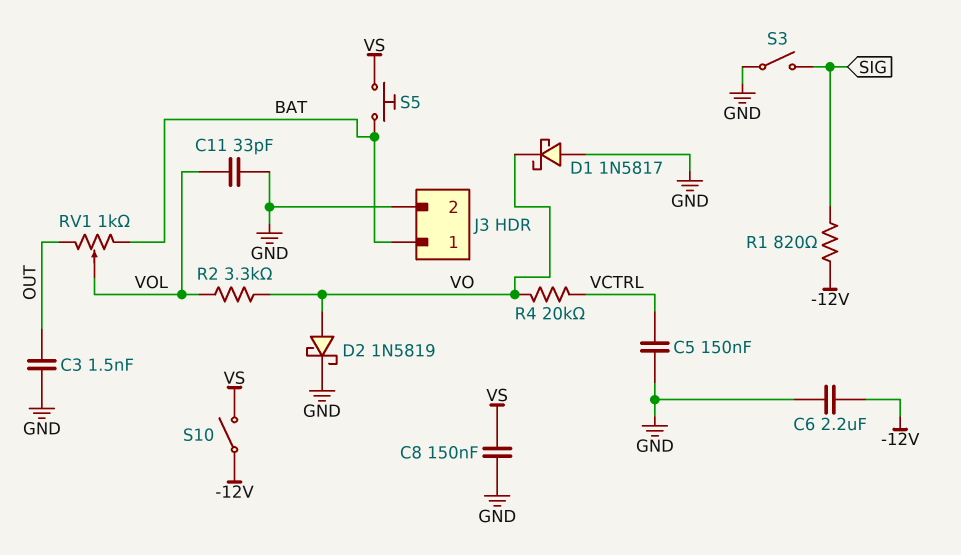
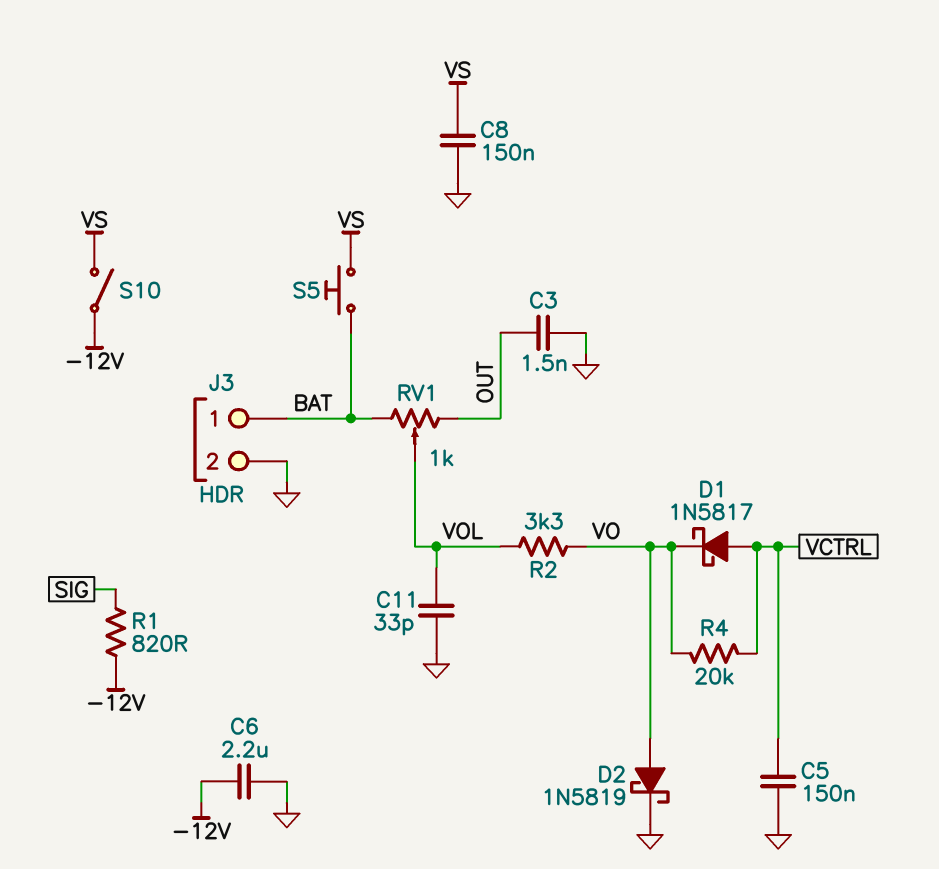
D1: schottky 1N5817 (A GND, K VO) -> schottky 1N5817 (A VCTRL, K VO)
S3: switch (GND, SIG) -> none

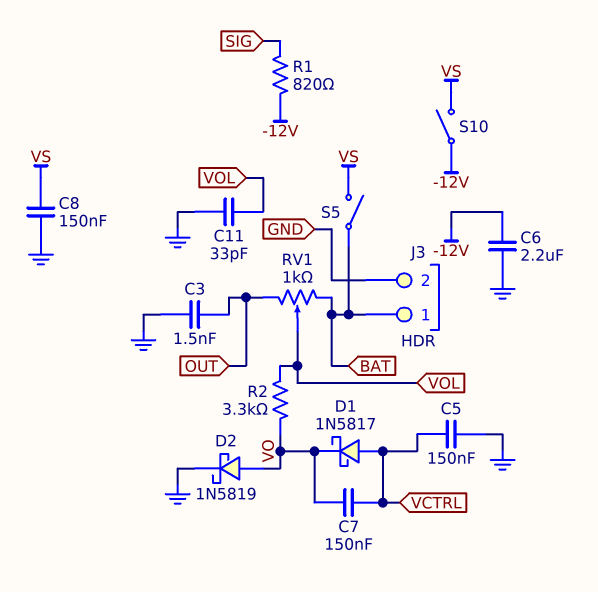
C7: none -> 150nF (VCTRL, VO)
R4: 20k (VCTRL, VO) -> none
S5: button (BAT, VS) -> switch (BAT, VS)

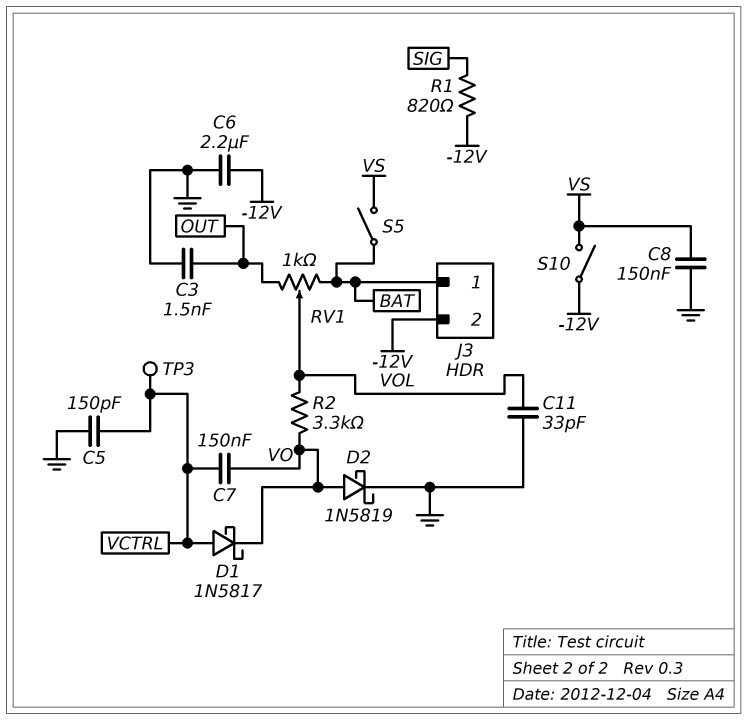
C5: 150nF (GND, VCTRL) -> 150pF (GND, VCTRL)
J3 pin 2: GND -> -12V
TP3: none -> test point (VCTRL)

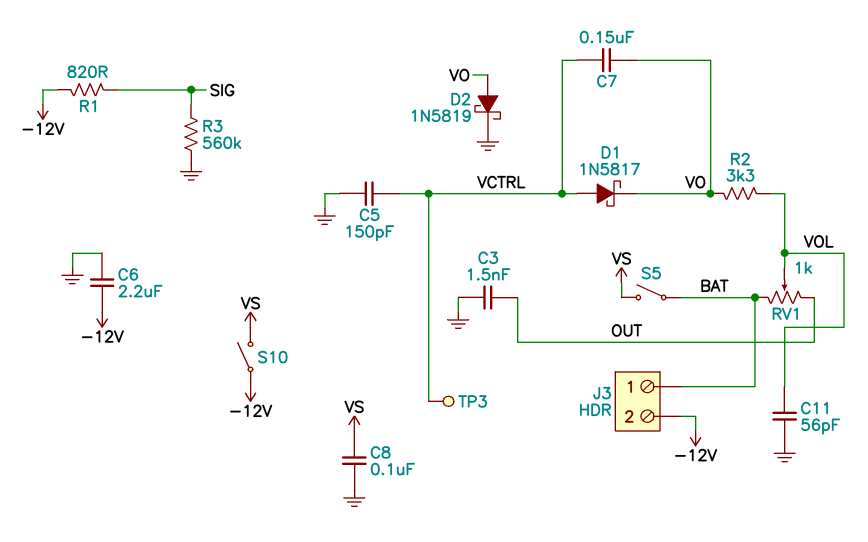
C8: 150nF (GND, VS) -> 100nF (GND, VS)
C11: 33pF (GND, VOL) -> 56pF (GND, VOL)
R3: none -> 560k (GND, SIG)

